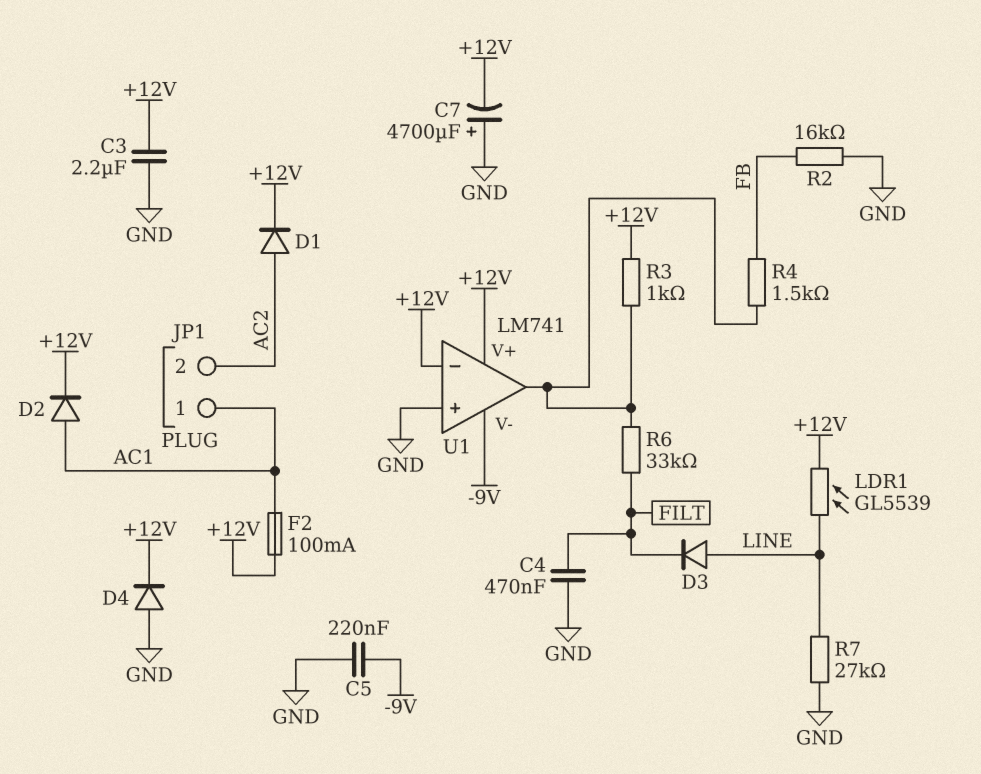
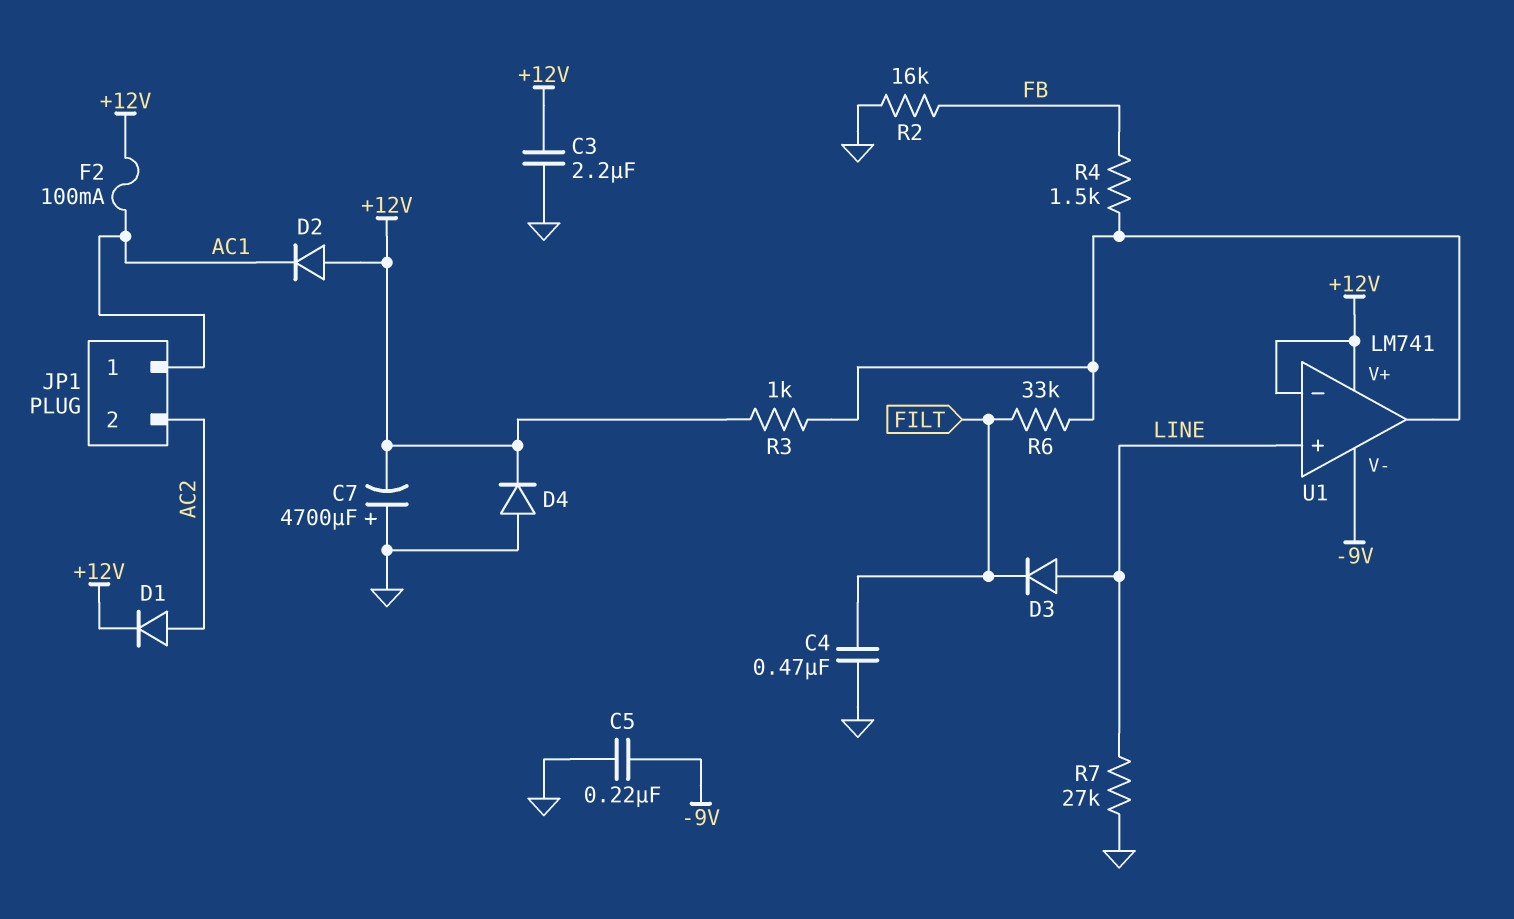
D2: diode (A AC1, K +12V) -> diode (A +12V, K AC1)
LDR1: GL5539 (+12V, LINE) -> none
U1 pin in+: GND -> LINE

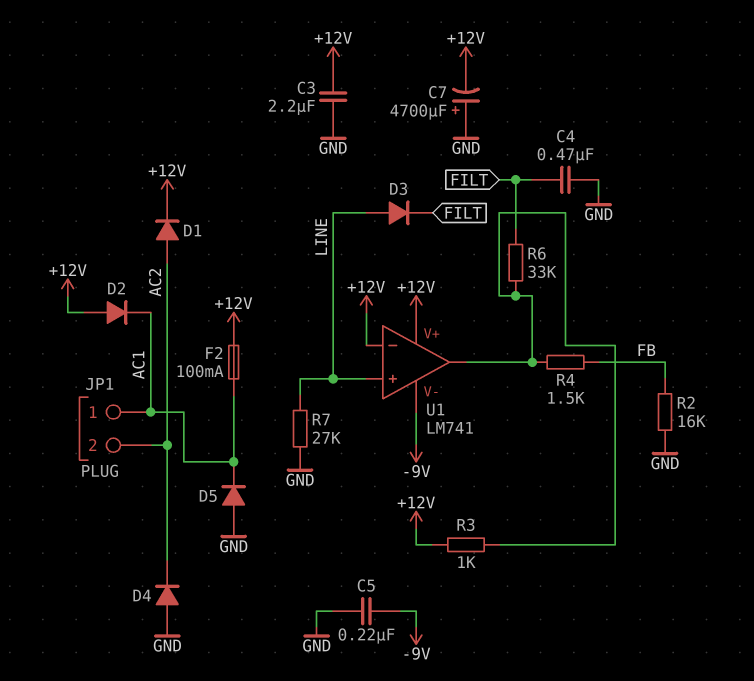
D4: diode (A GND, K +12V) -> diode (A GND, K AC2)
D5: none -> diode (A GND, K AC1)

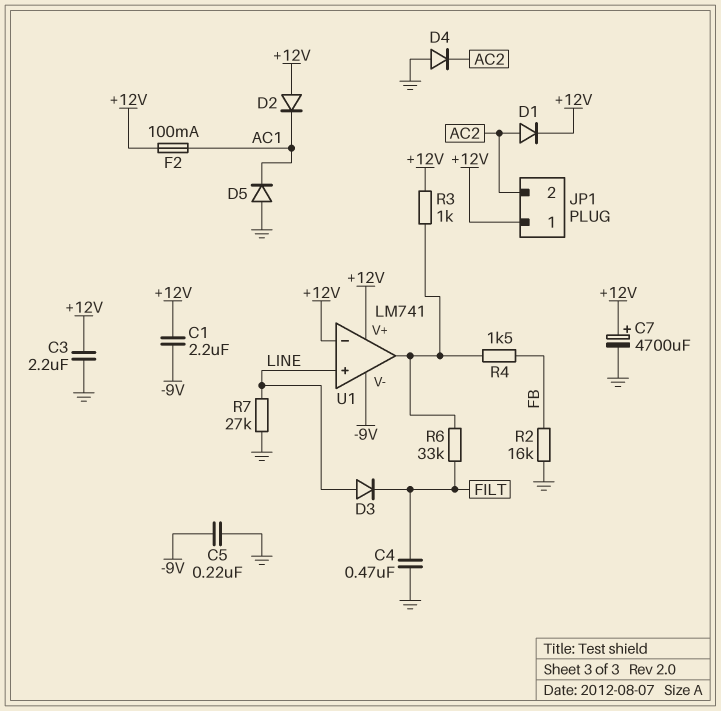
C1: none -> 2.2uF (+12V, -9V)
C7: 4700uF (plus GND, minus +12V) -> 4700uF (plus +12V, minus GND)
JP1 pin 1: AC1 -> +12V

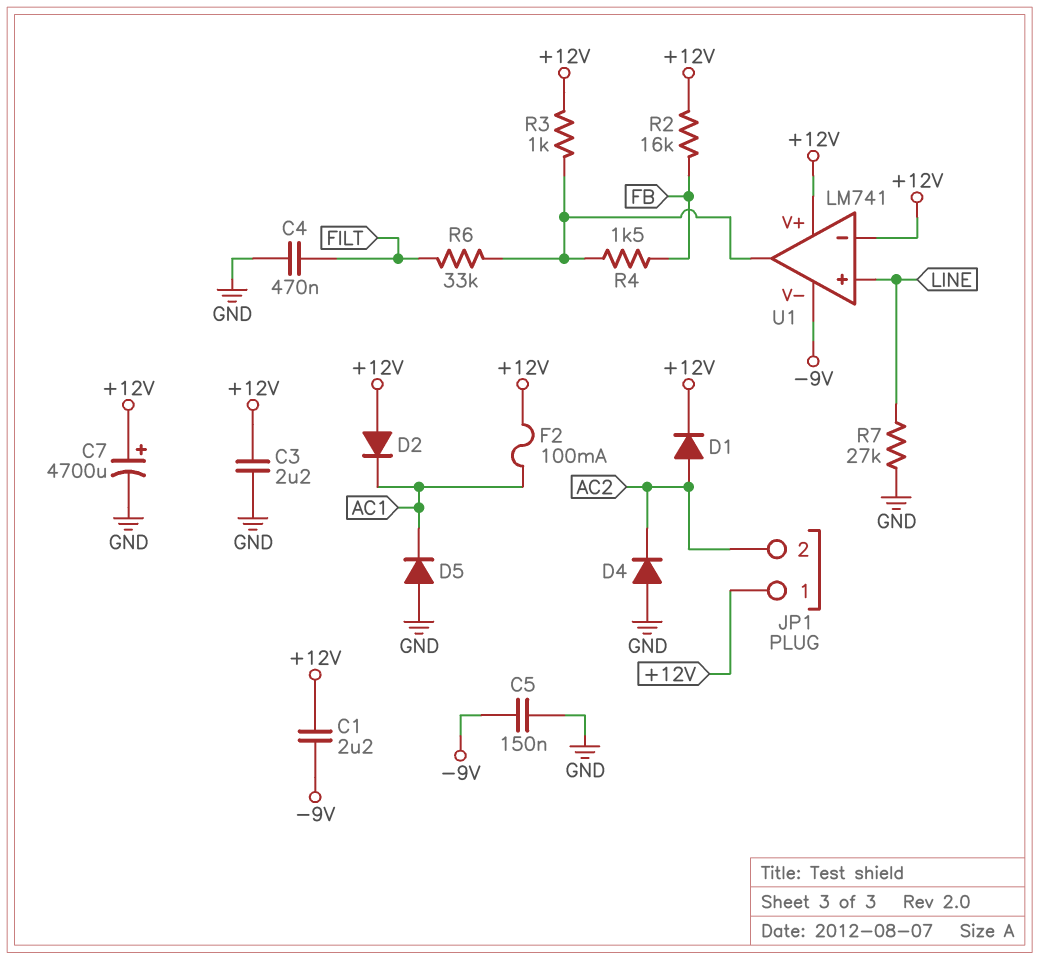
C5: 220nF (-9V, GND) -> 150nF (-9V, GND)
D3: diode (A LINE, K FILT) -> none
R2: 16k (FB, GND) -> 16k (+12V, FB)

